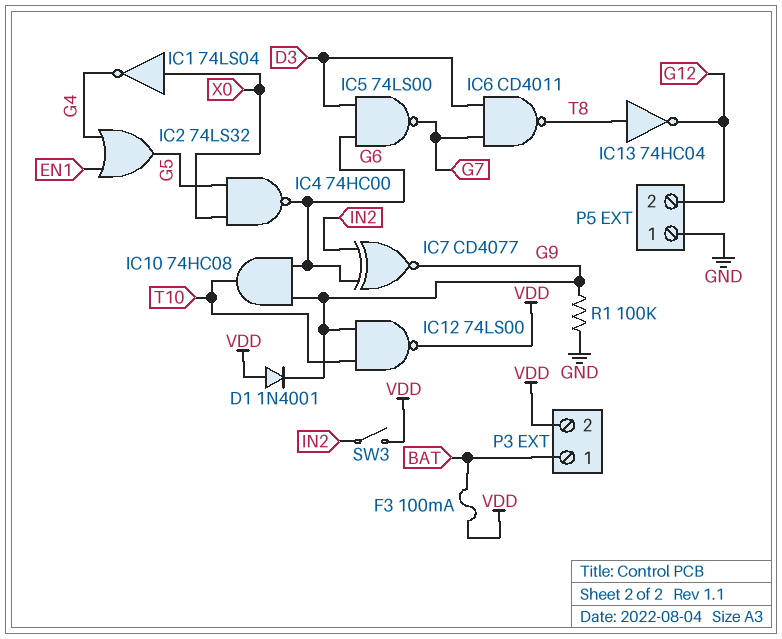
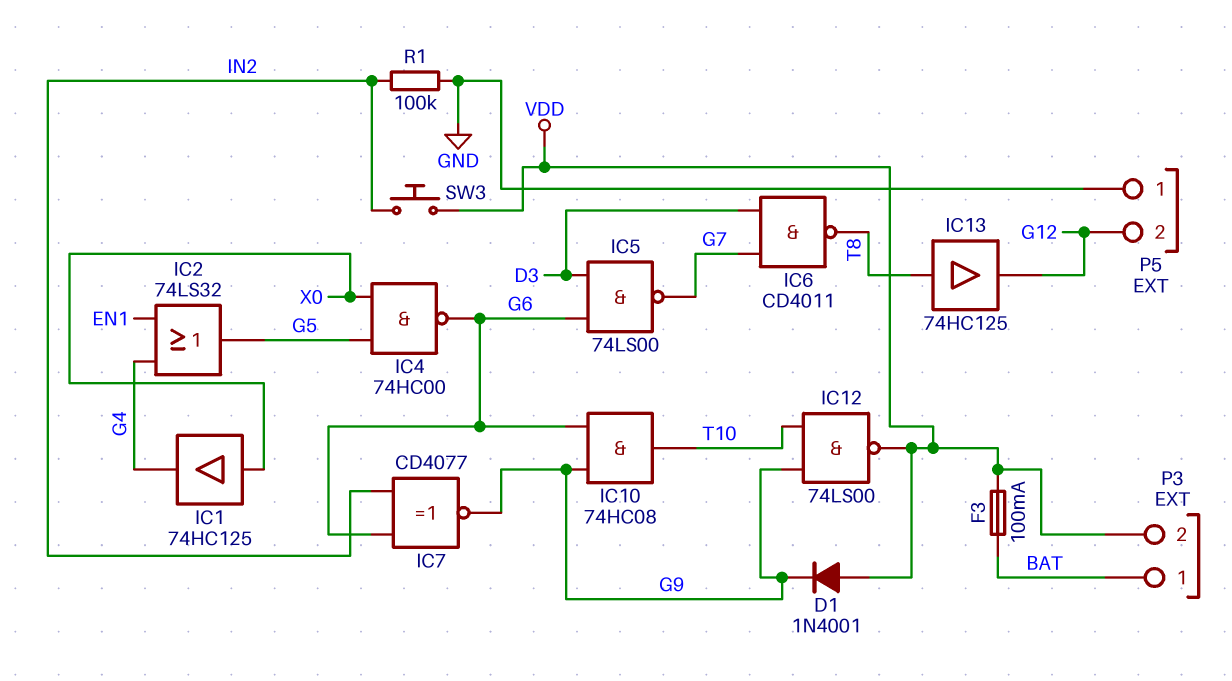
IC1: NOT 74LS04 (in X0, out G4) -> buffer 74HC125 (in X0, out G4)
IC13: NOT 74HC04 (in T8, out G12) -> buffer 74HC125 (in T8, out G12)
R1: 100k (G9, GND) -> 100k (GND, IN2)
SW3: switch (IN2, VDD) -> button (IN2, VDD)

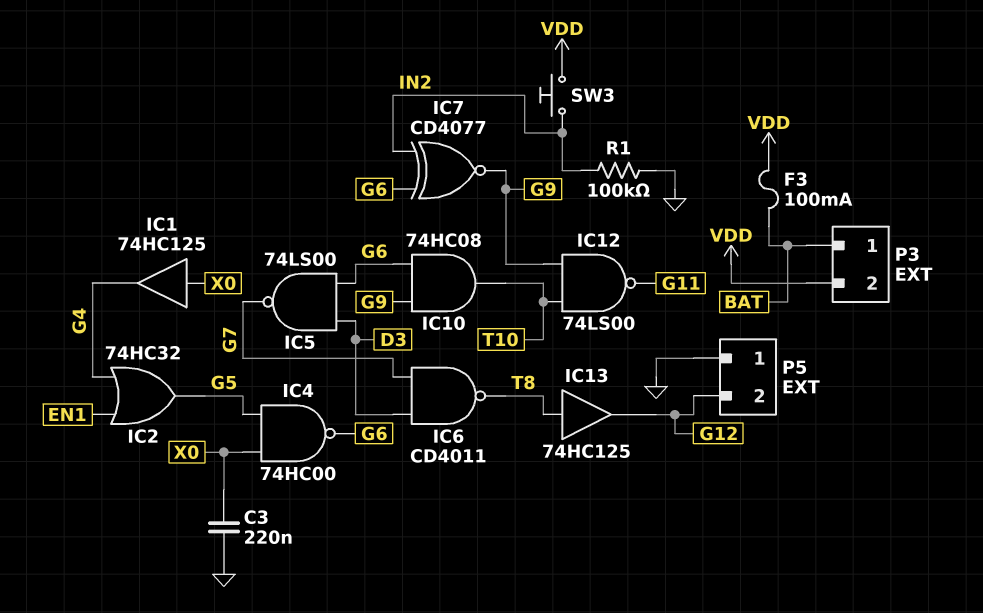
C3: none -> 220nF (GND, X0)
D1: diode 1N4001 (A VDD, K G9) -> none
IC2: OR 74LS32 (in EN1, in G4, out G5) -> OR 74HC32 (in EN1, in G4, out G5)
IC12: NAND 74LS00 (in G9, in T10, out VDD) -> NAND 74LS00 (in G9, in T10, out G11)

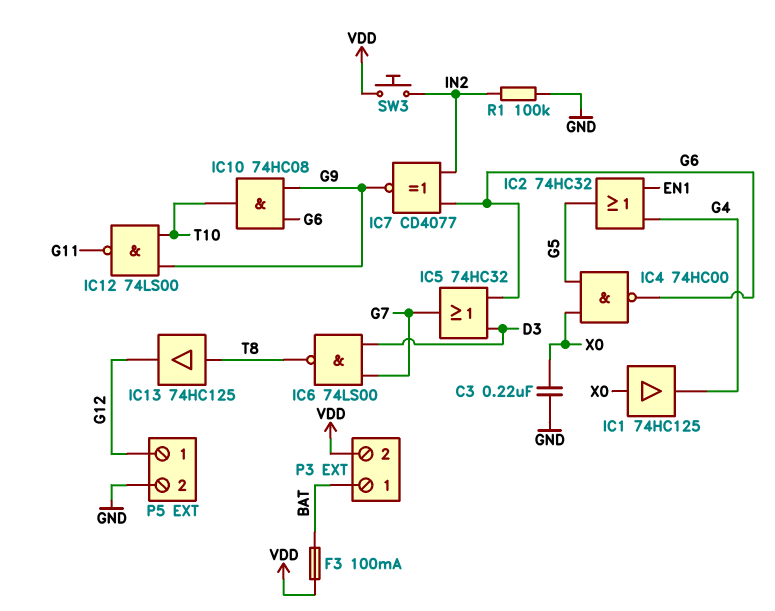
IC5: NAND 74LS00 (in D3, in G6, out G7) -> OR 74HC32 (in D3, in G6, out G7)
IC6: NAND CD4011 (in D3, in G7, out T8) -> NAND 74LS00 (in D3, in G7, out T8)
P5 pin 1: GND -> G12
P5 pin 2: G12 -> GND

